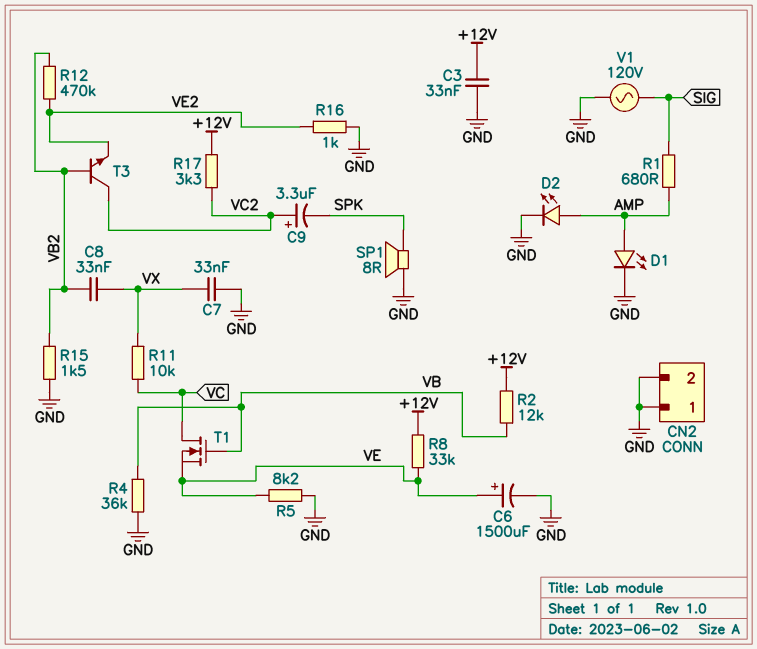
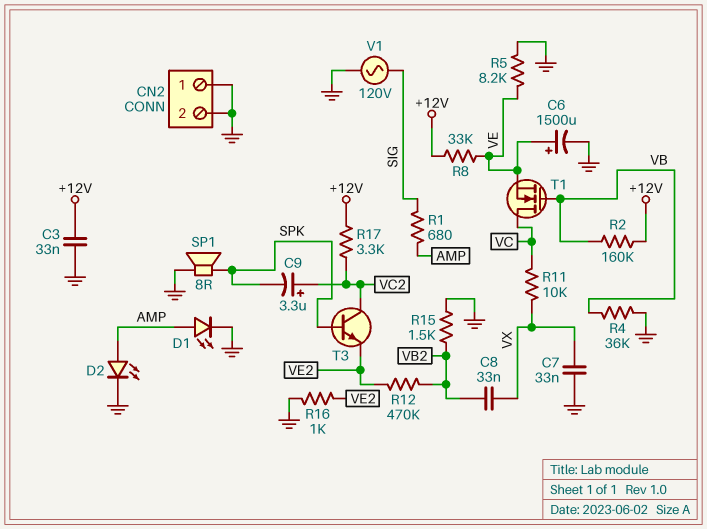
R2: 12k (+12V, VB) -> 160k (+12V, VB)
T3: NPN (B VB2, C VC2, E VE2) -> NPN (B SPK, C VC2, E VE2)

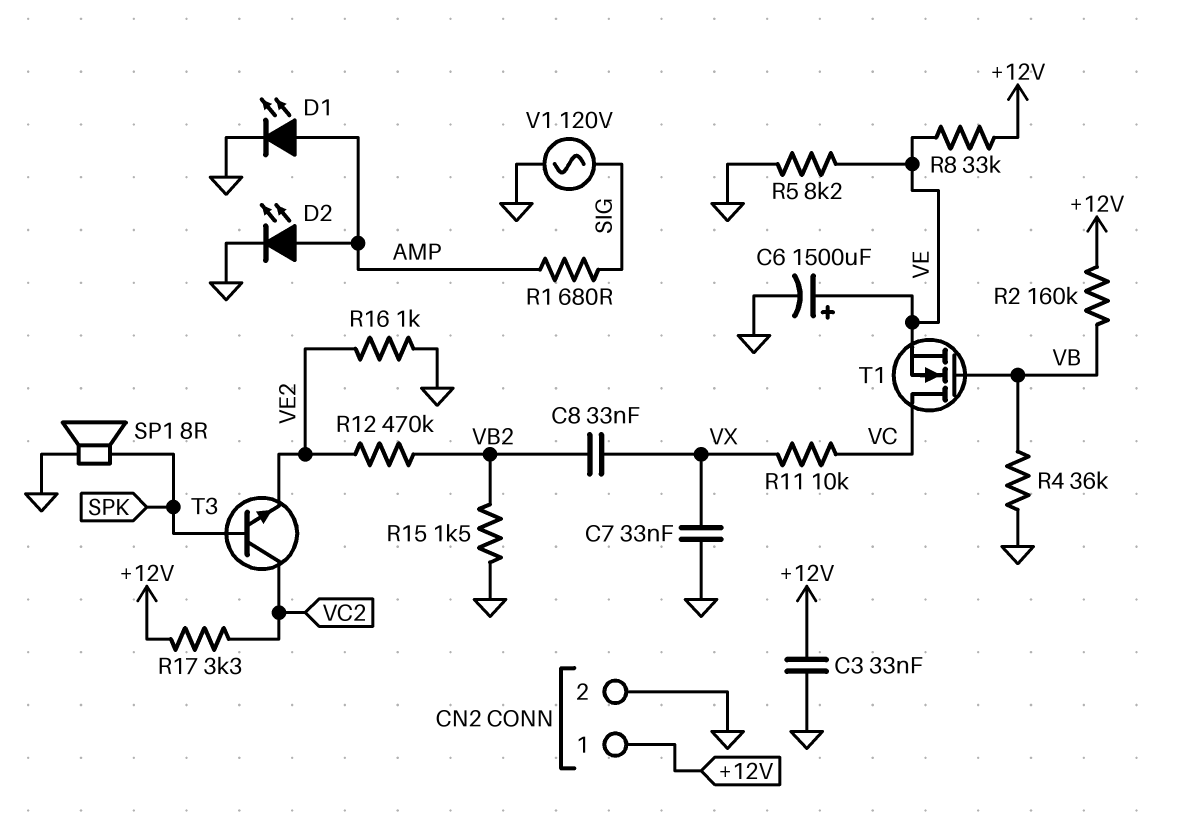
C9: 3.3uF (plus VC2, minus SPK) -> none
CN2 pin 1: GND -> +12V

